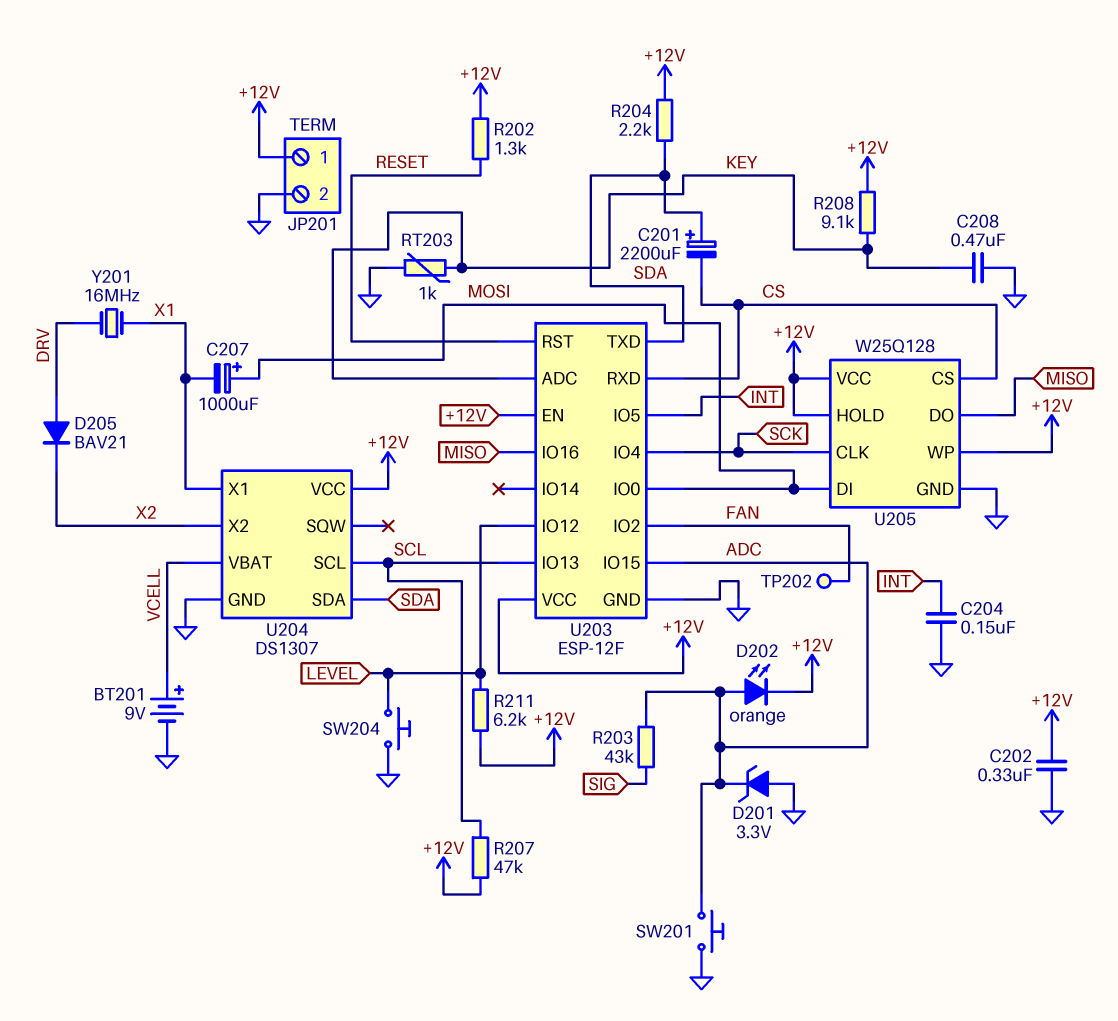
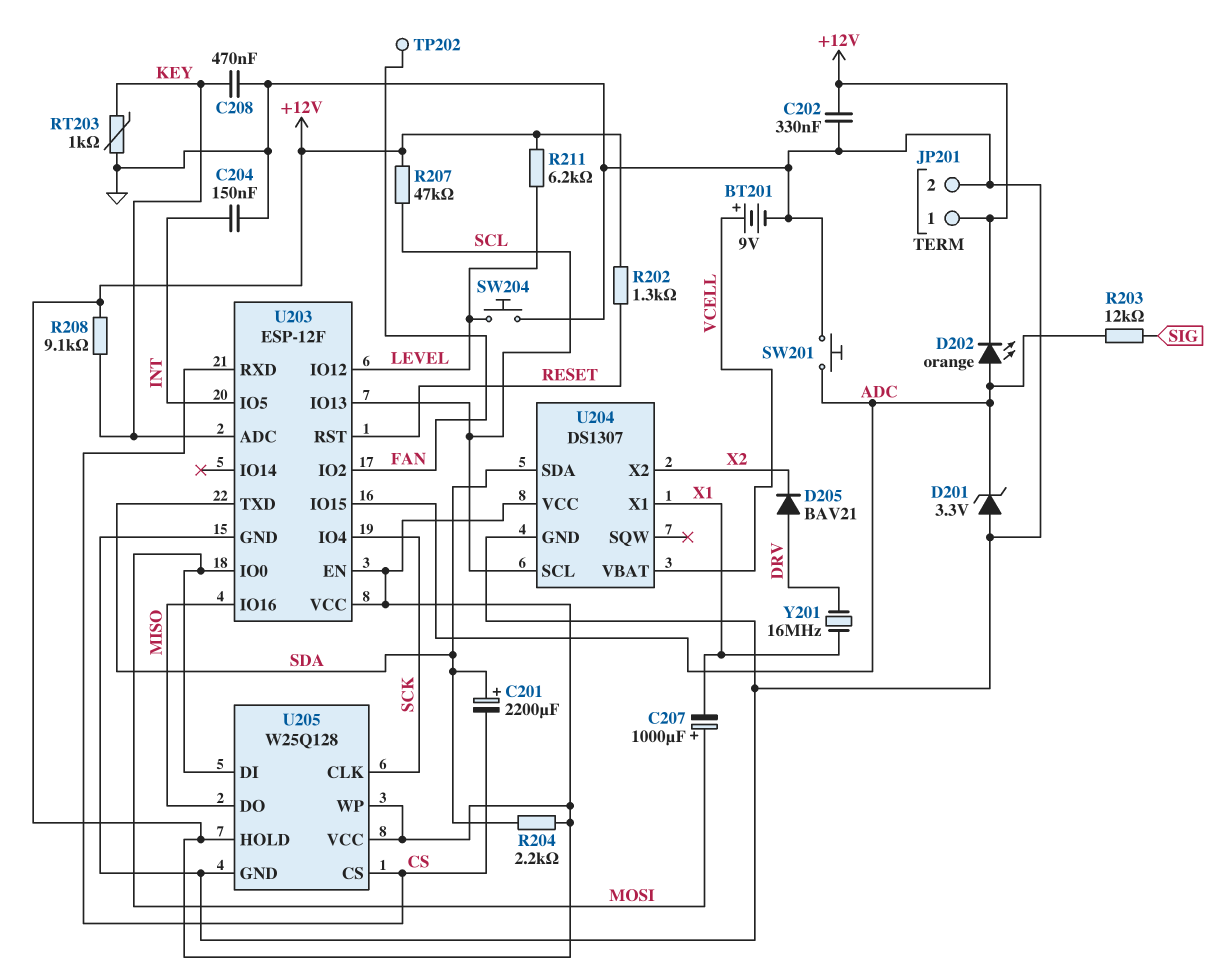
R203: 43k (ADC, SIG) -> 12k (ADC, SIG)

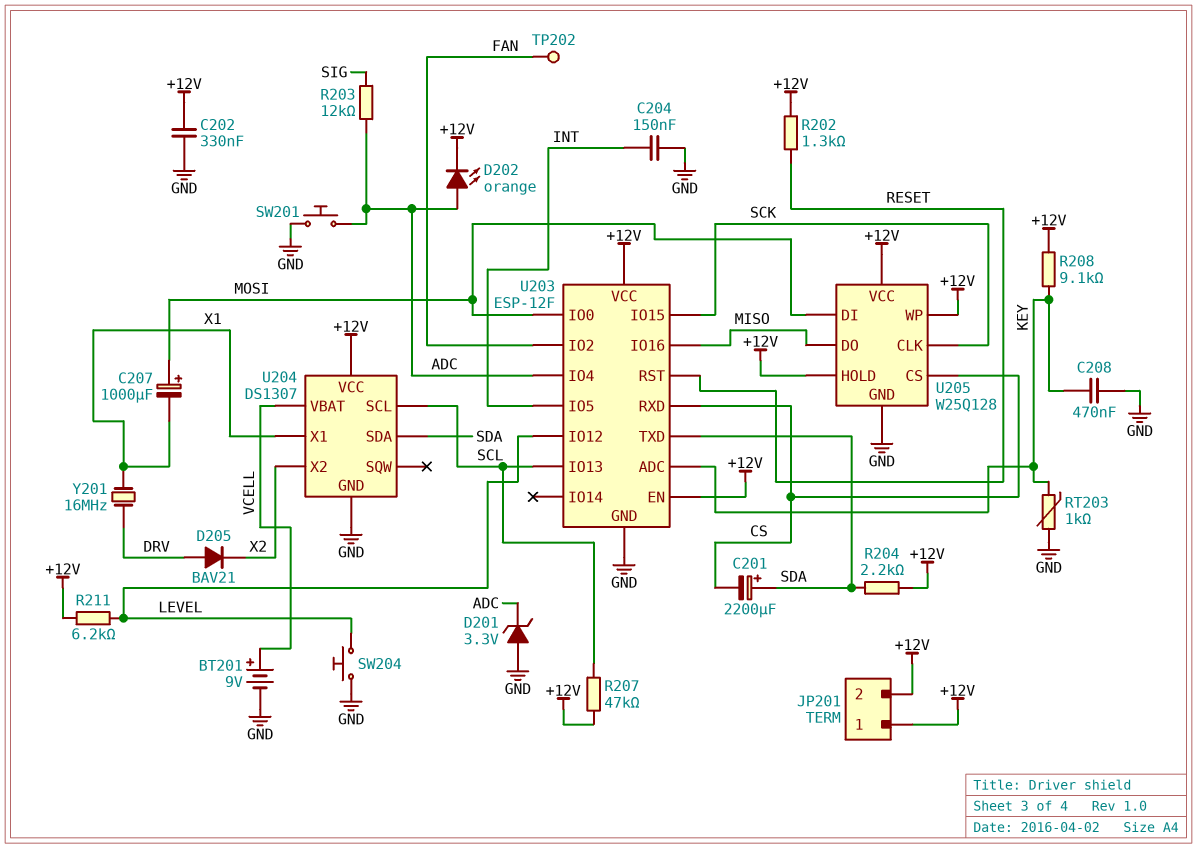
JP201 pin 2: GND -> +12V
U203 pin IO4: SCK -> ADC
U203 pin IO15: ADC -> SCK

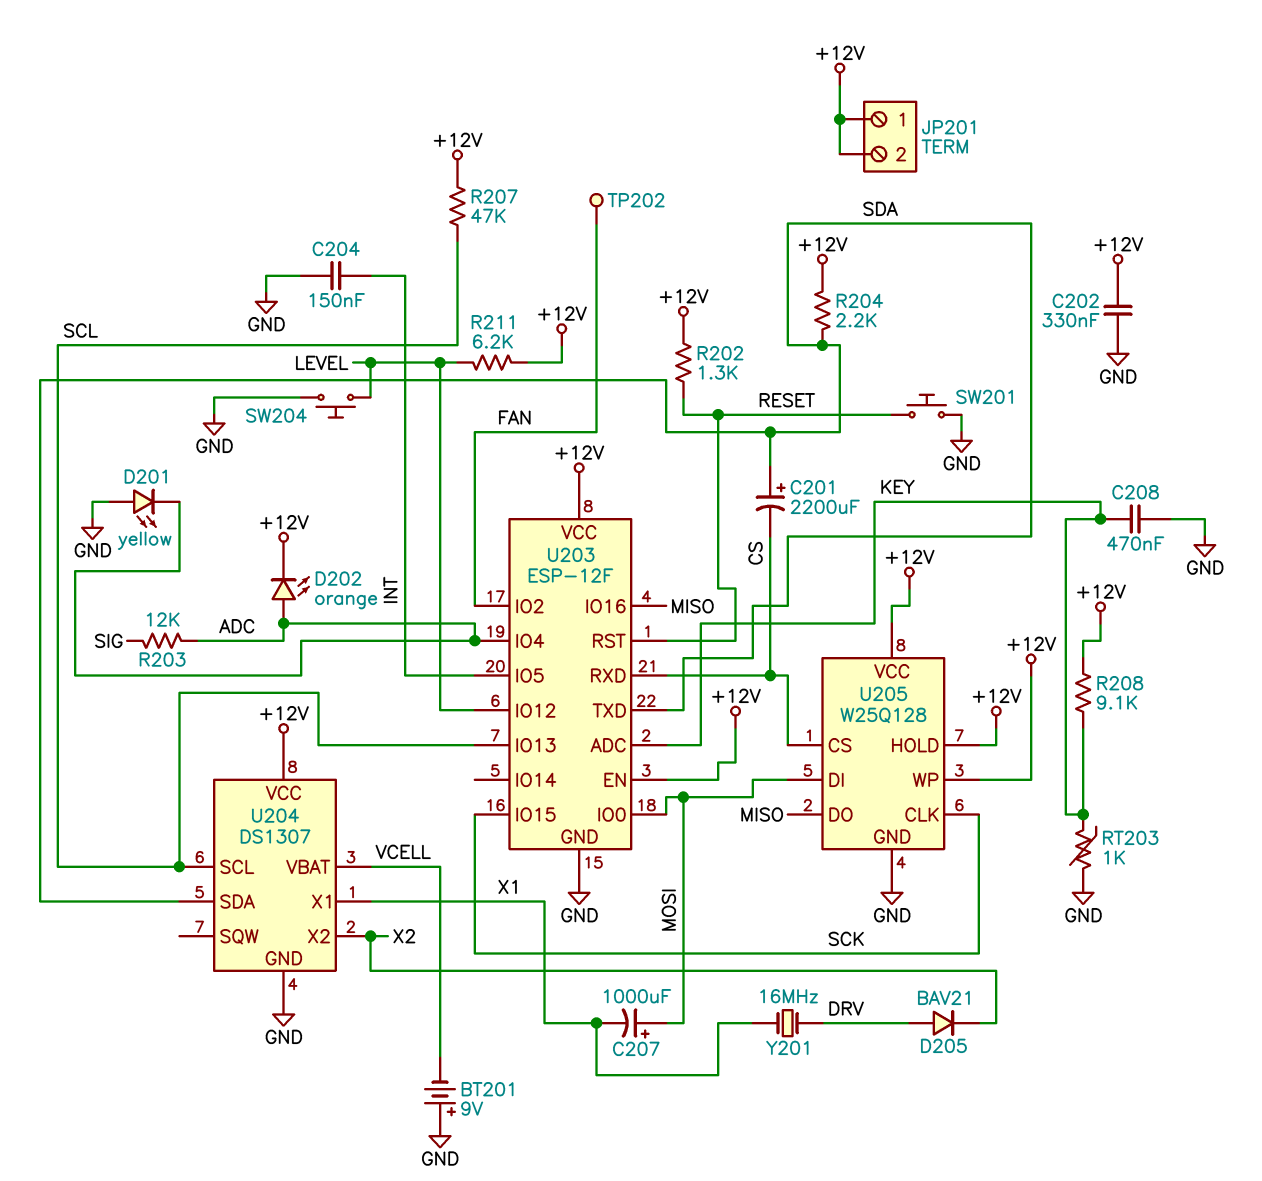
BT201: 9V (plus VCELL, minus GND) -> 9V (plus GND, minus VCELL)
D201: zener 3.3V (A GND, K ADC) -> LED yellow (A GND, K ADC)
SW201: button (ADC, GND) -> button (GND, RESET)

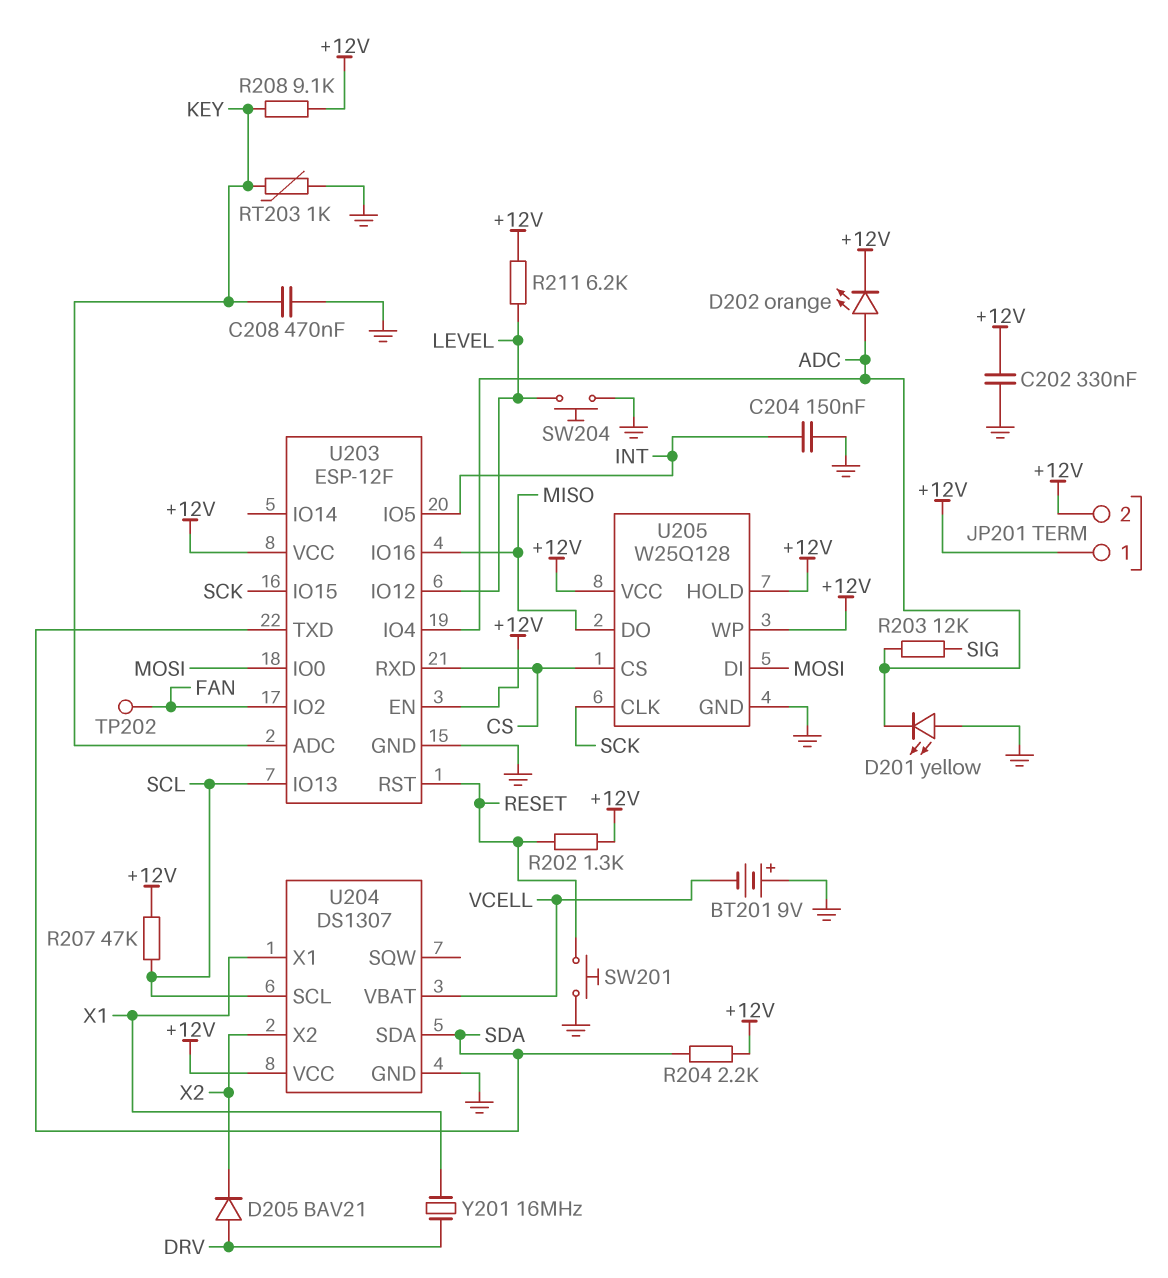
C201: 2200uF (plus SDA, minus CS) -> none
C207: 1000uF (plus MOSI, minus X1) -> none

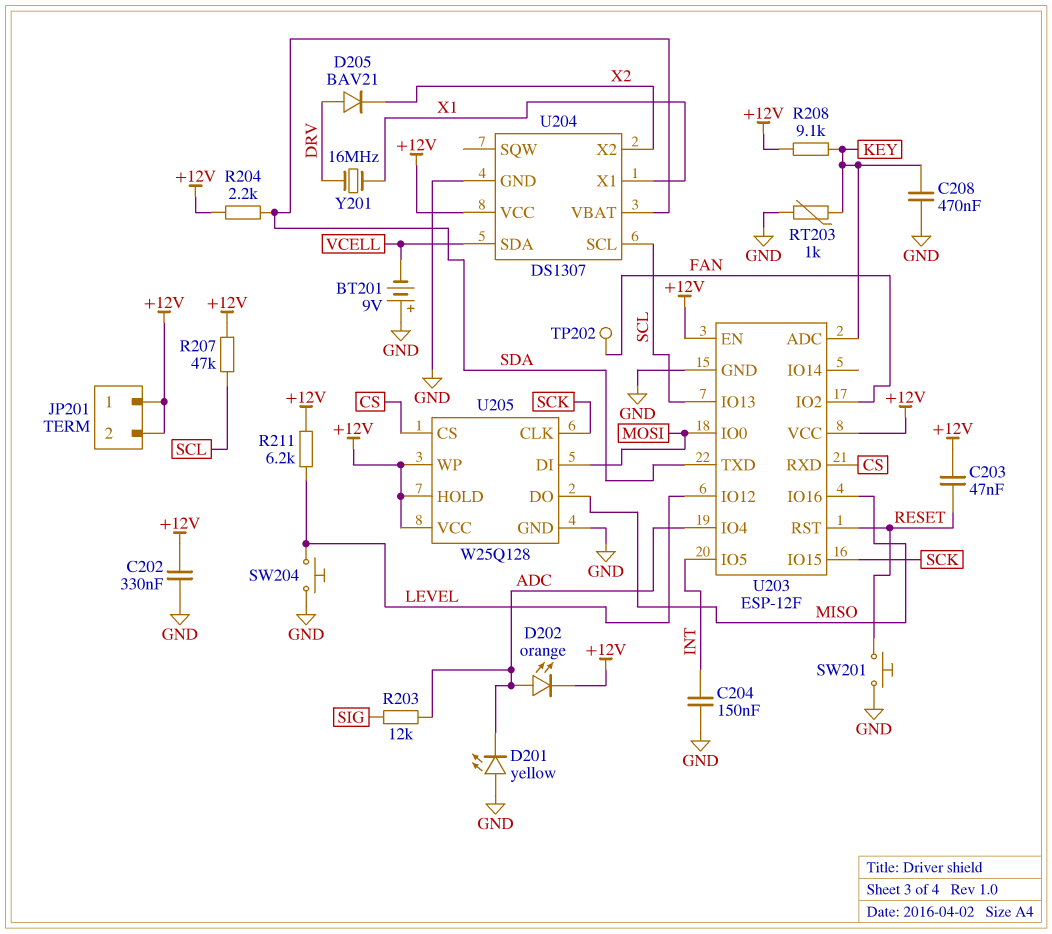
C203: none -> 47nF (+12V, RESET)
R202: 1.3k (+12V, RESET) -> none
U204 pin SDA: SDA -> VCELL
U204 pin VBAT: VCELL -> SDA

